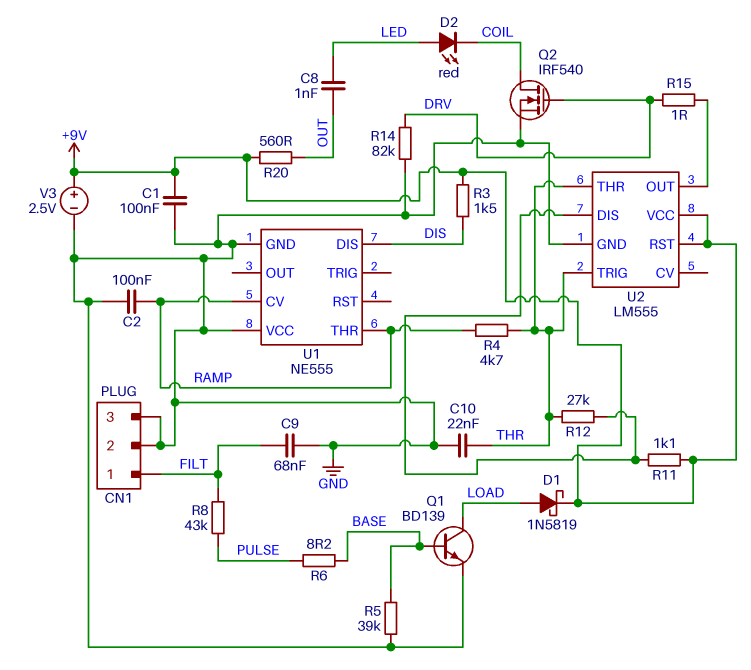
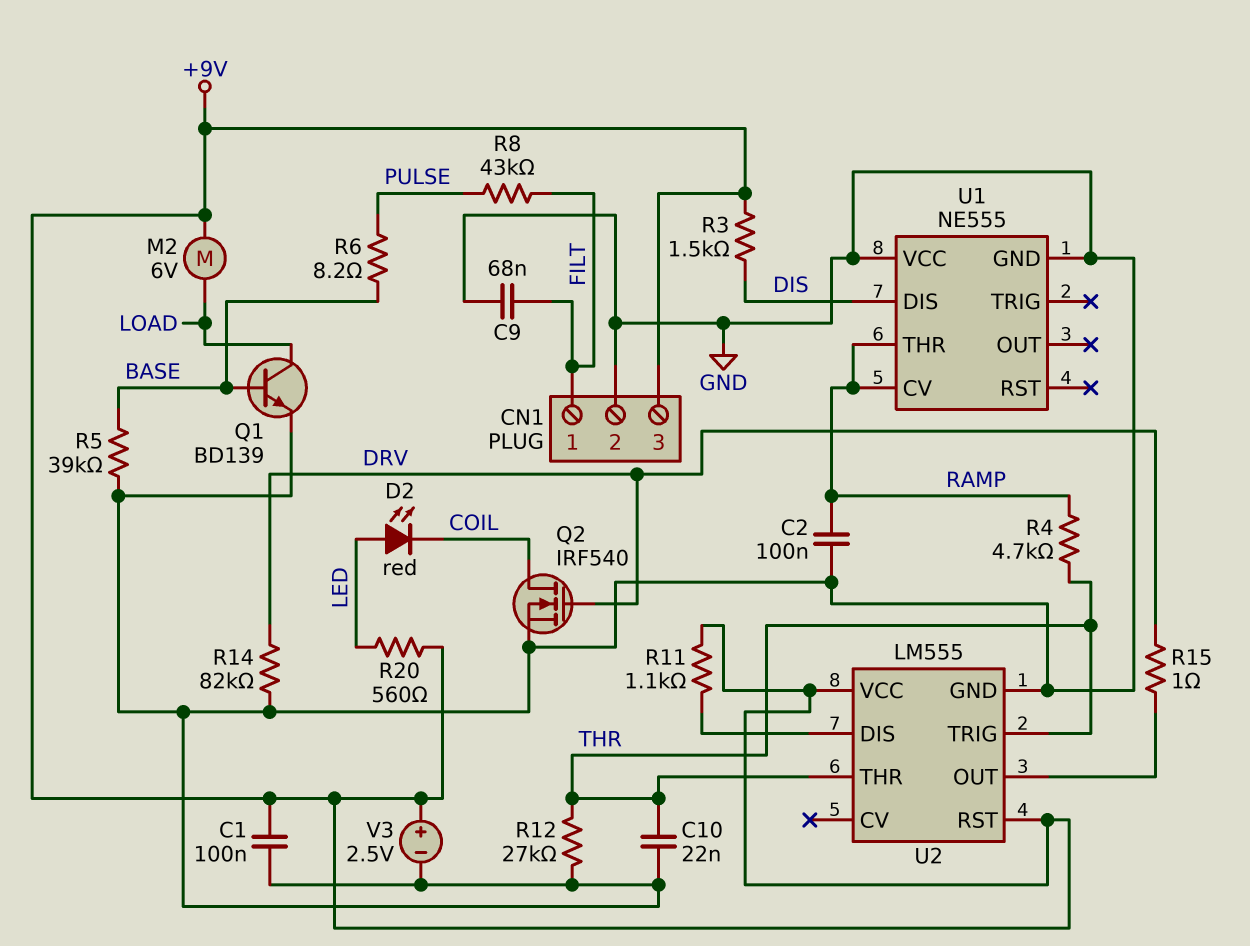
C8: 1nF (LED, OUT) -> none
CN1 pin 3: GND -> +9V
D1: schottky 1N5819 (A LOAD, K +9V) -> none
M2: none -> motor 6V (+9V, LOAD)
R12: 27k (THR, U2/DIS) -> 27k (GND, THR)
R20: 560 (+9V, OUT) -> 560 (+9V, LED)

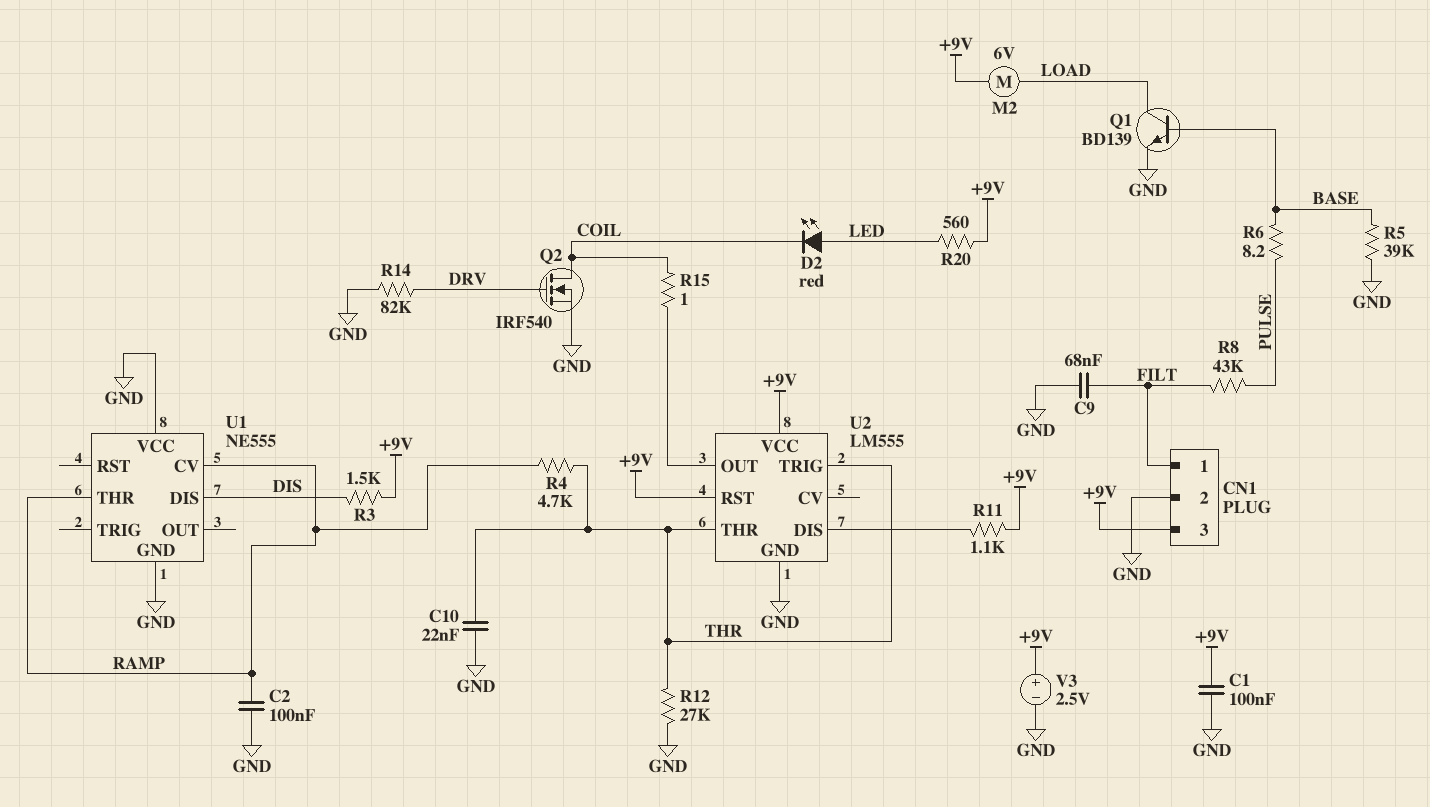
R15: 1 (DRV, U2/OUT) -> 1 (COIL, U2/OUT)

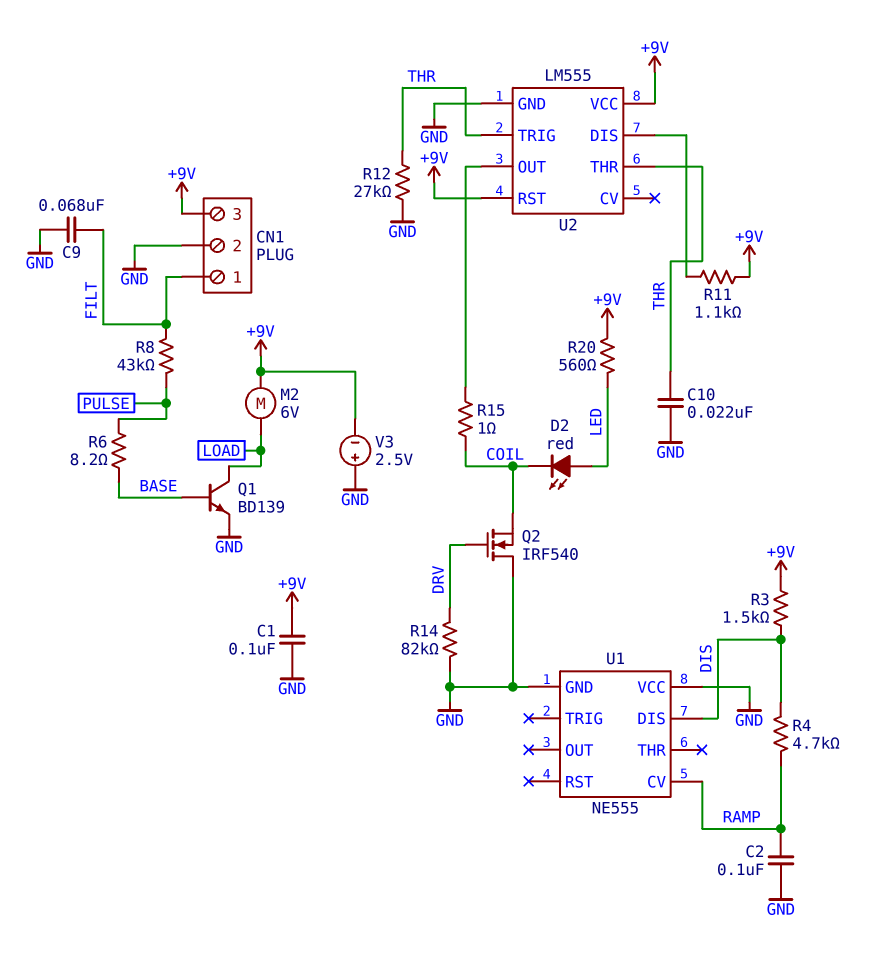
Q2: NMOS IRF540 (G DRV, D COIL, S GND) -> NMOS IRF540 (G DRV, D GND, S COIL)
R4: 4.7k (RAMP, THR) -> 4.7k (DIS, RAMP)
R5: 39k (BASE, GND) -> none
U1 pin THR: RAMP -> none
V3: 2.5V (plus +9V, minus GND) -> 2.5V (plus GND, minus +9V)

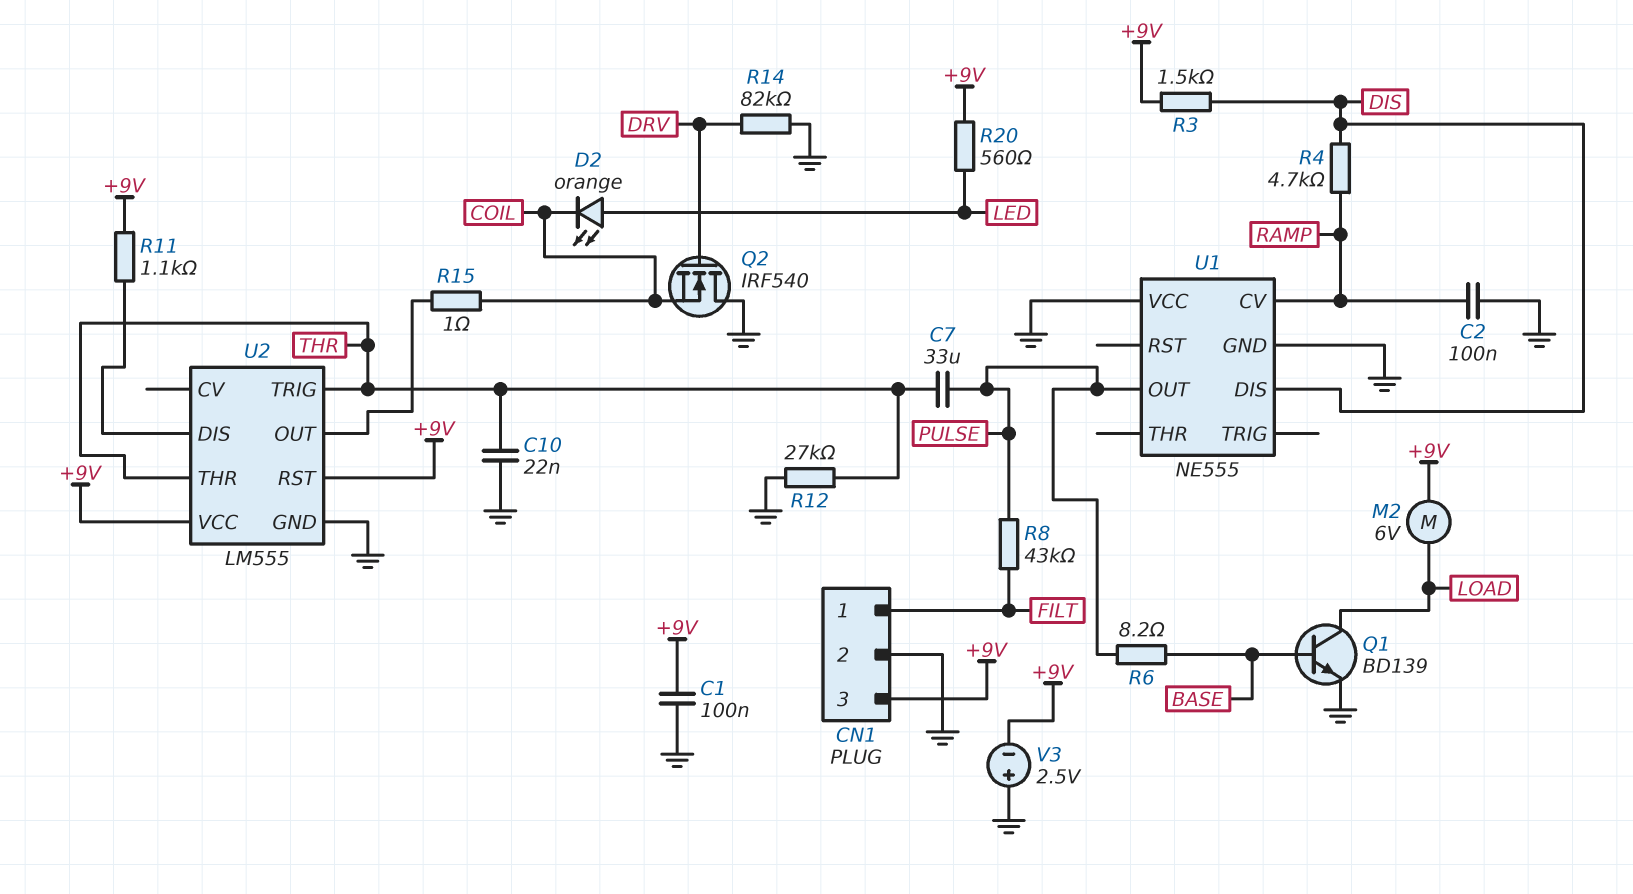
C7: none -> 33uF (PULSE, THR)
C9: 68nF (FILT, GND) -> none
D2: LED red (A LED, K COIL) -> LED orange (A LED, K COIL)
U1 pin OUT: none -> PULSE

